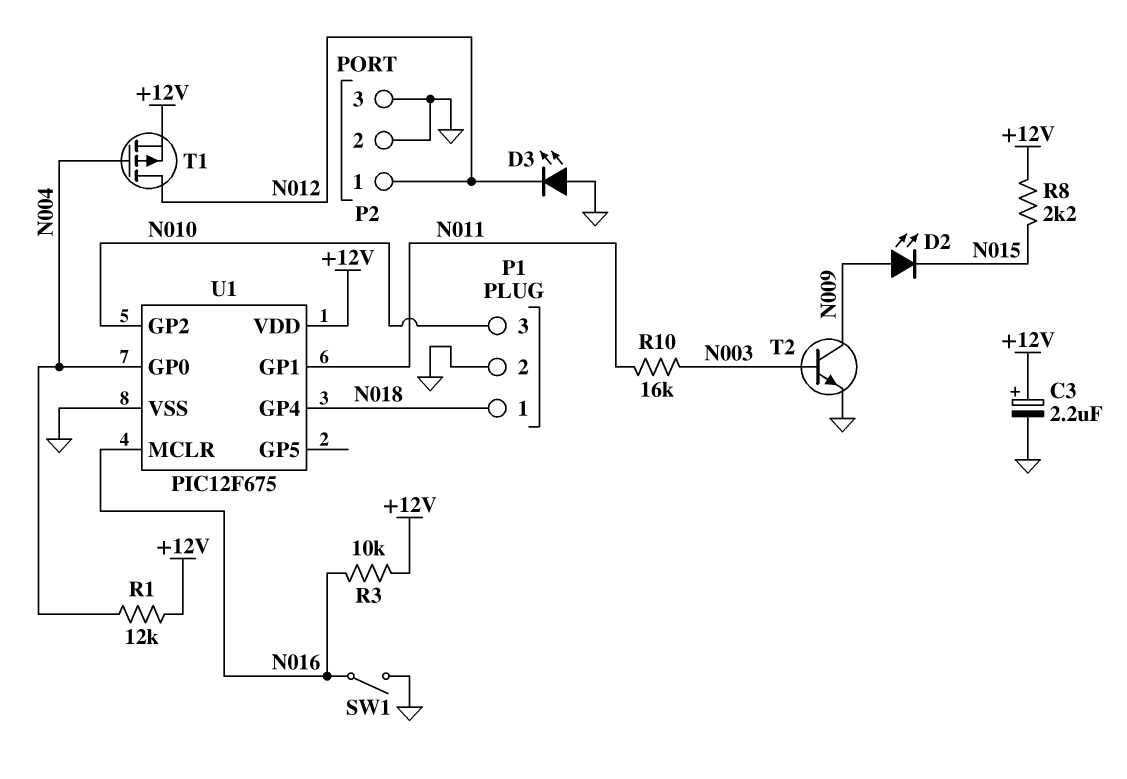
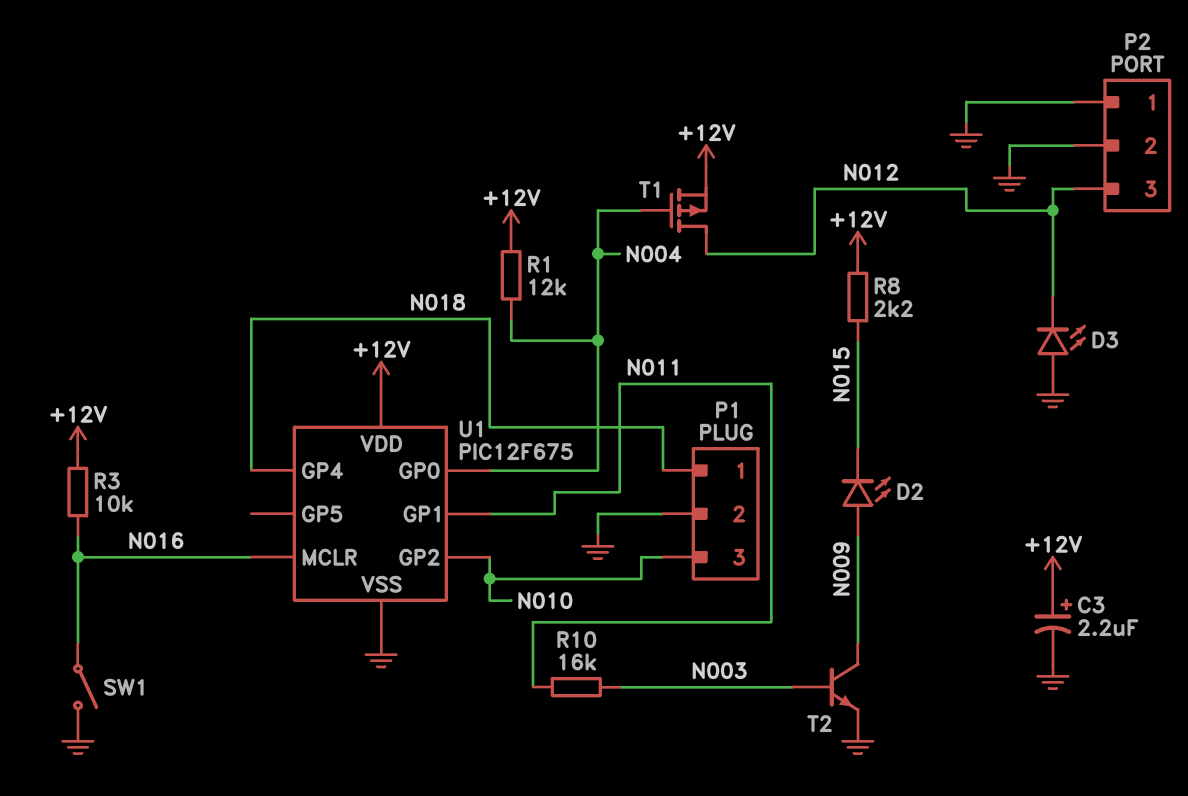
P2 pin 1: N012 -> GND
P2 pin 3: GND -> N012

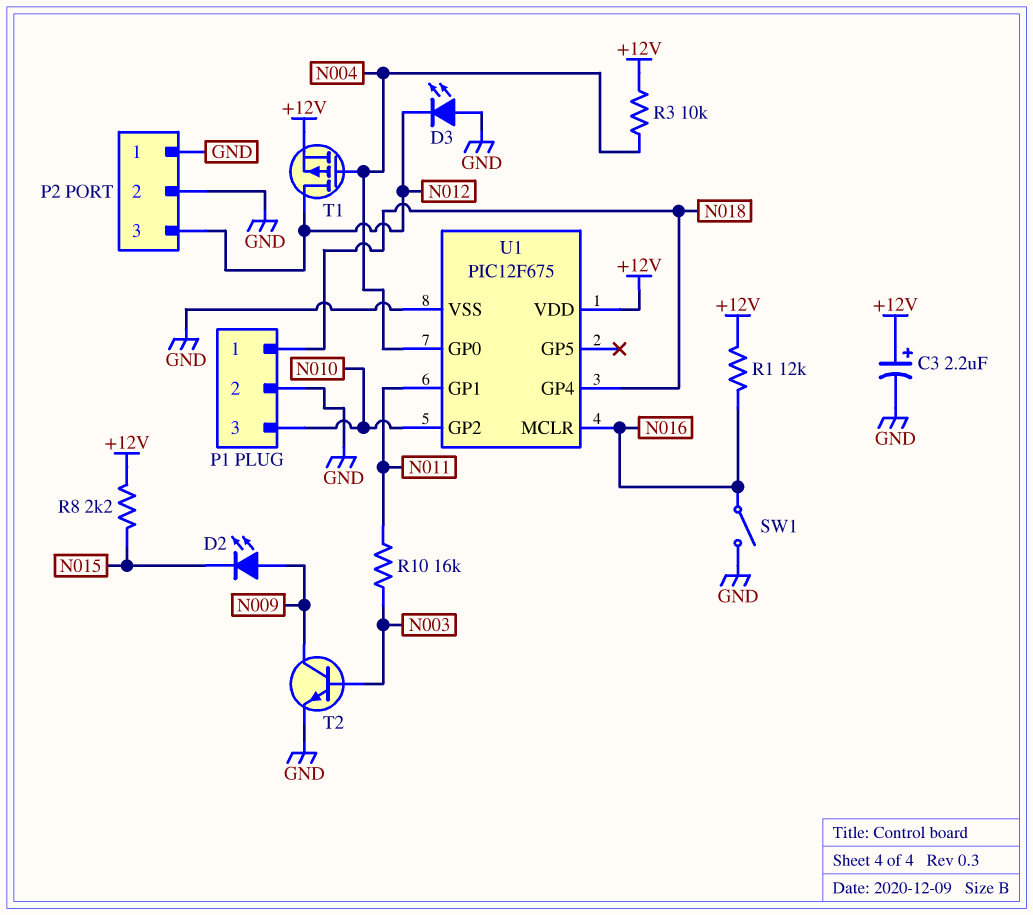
R1: 12k (+12V, N004) -> 12k (+12V, N016)
R3: 10k (+12V, N016) -> 10k (+12V, N004)

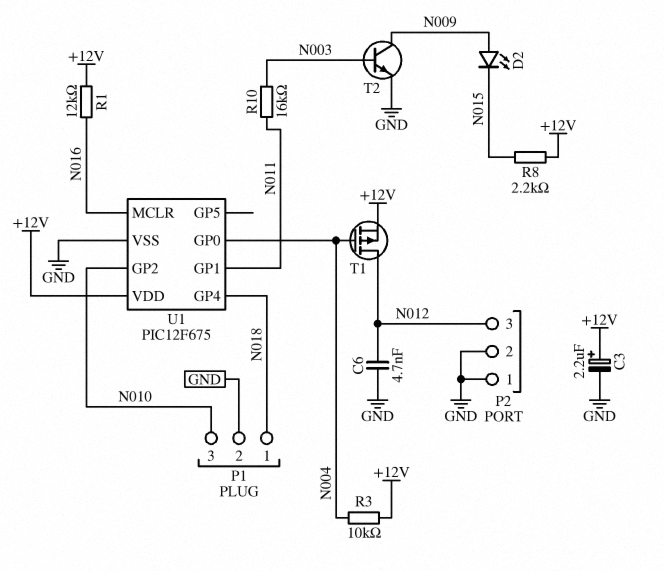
C6: none -> 4.7nF (GND, N012)
D3: LED (A GND, K N012) -> none
SW1: switch (GND, N016) -> none

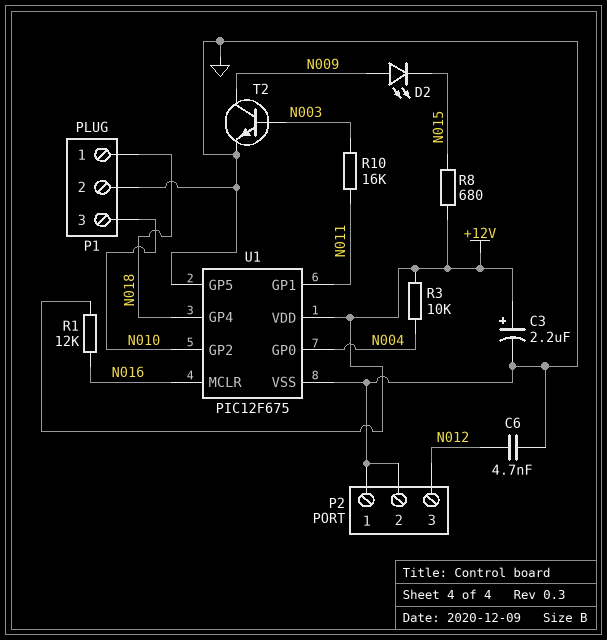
R8: 2.2k (+12V, N015) -> 680 (+12V, N015)
T1: PMOS (G N004, D N012, S +12V) -> none
U1 pin GP5: none -> GND

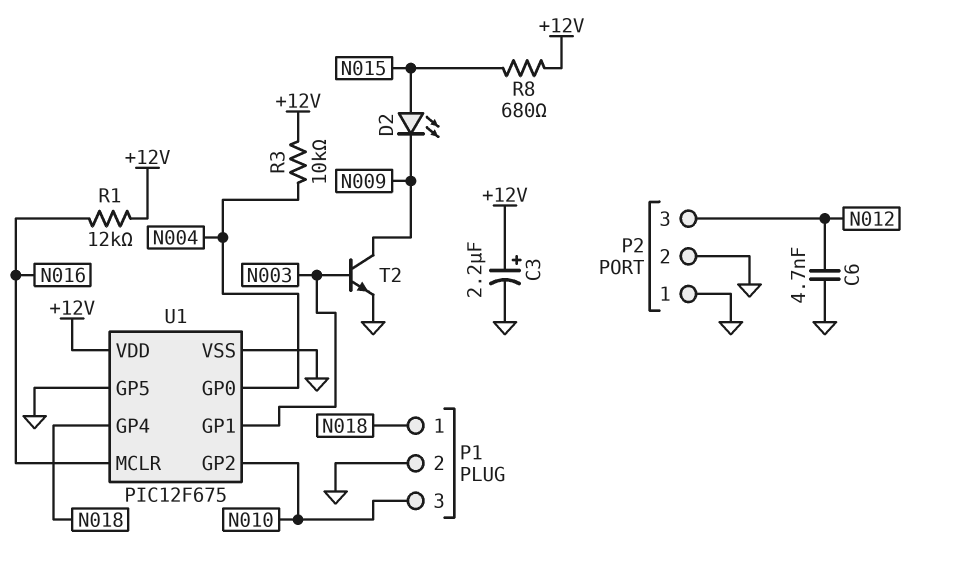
D2: LED (A N009, K N015) -> LED (A N015, K N009)
R10: 16k (N003, N011) -> none
U1 pin GP1: N011 -> N003

